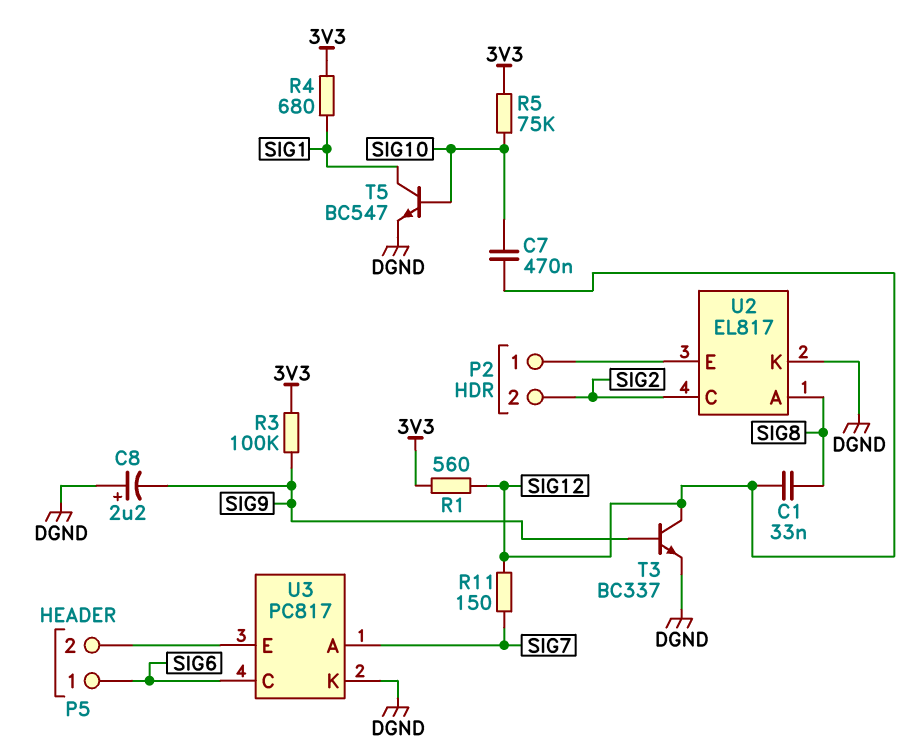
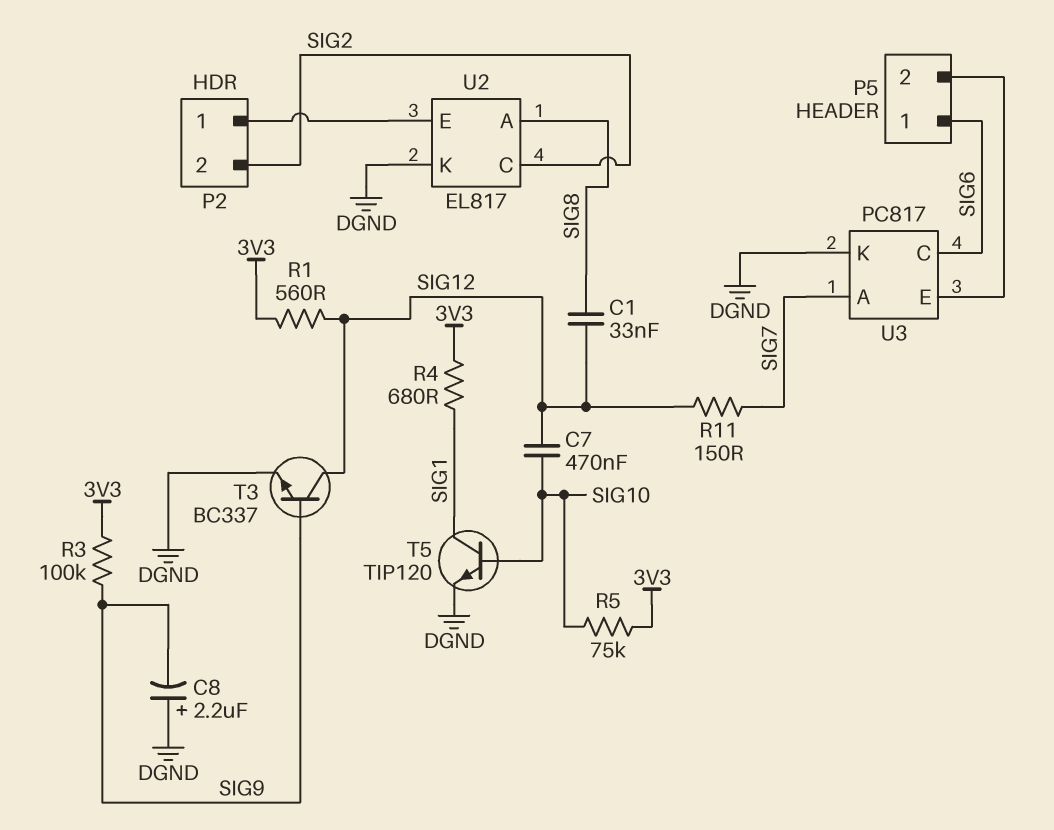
T5: NPN BC547 (B SIG10, C SIG1, E DGND) -> NPN TIP120 (B SIG10, C SIG1, E DGND)

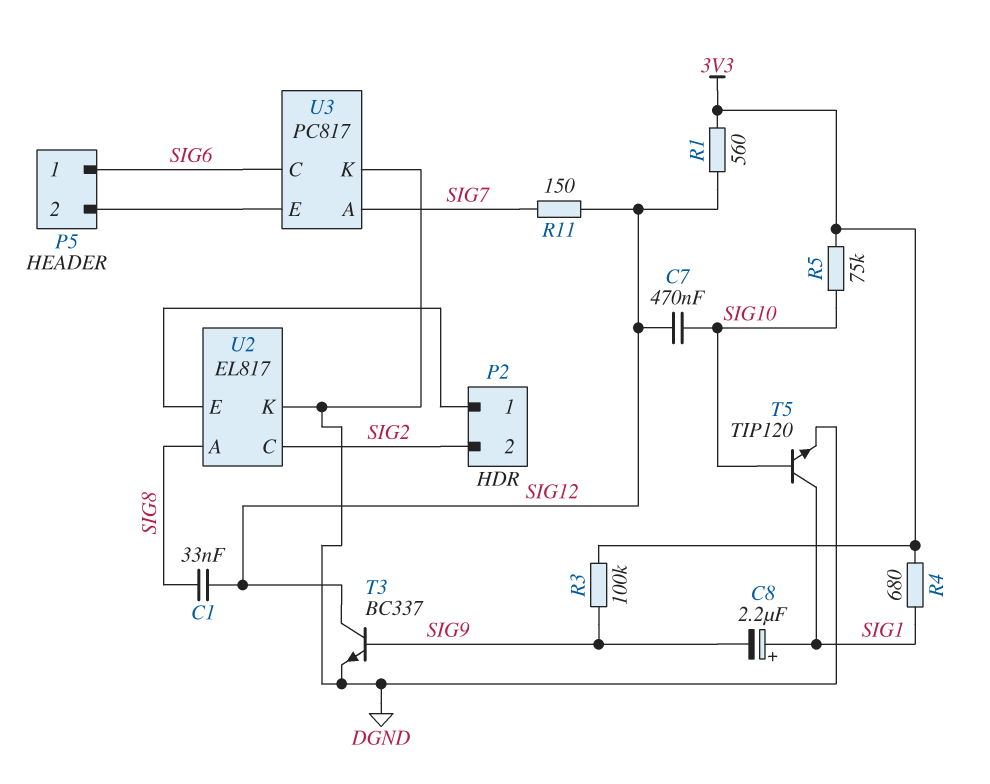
C8: 2.2uF (plus DGND, minus SIG9) -> 2.2uF (plus SIG1, minus SIG9)

